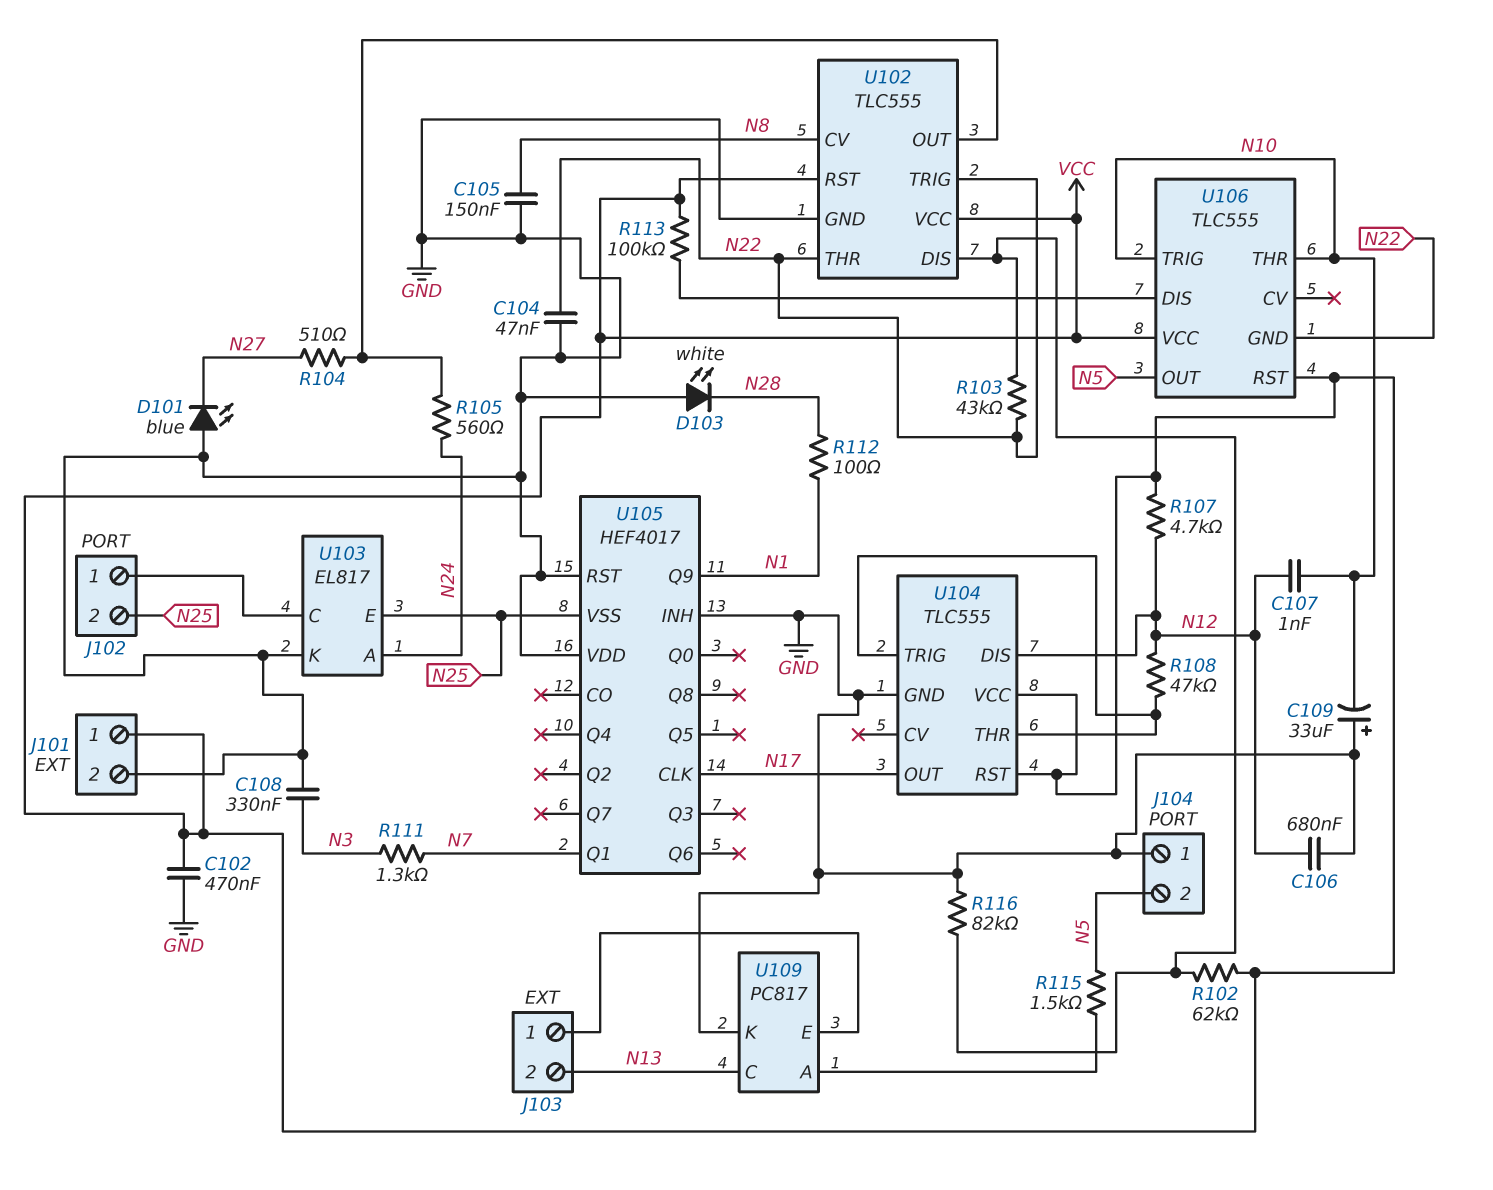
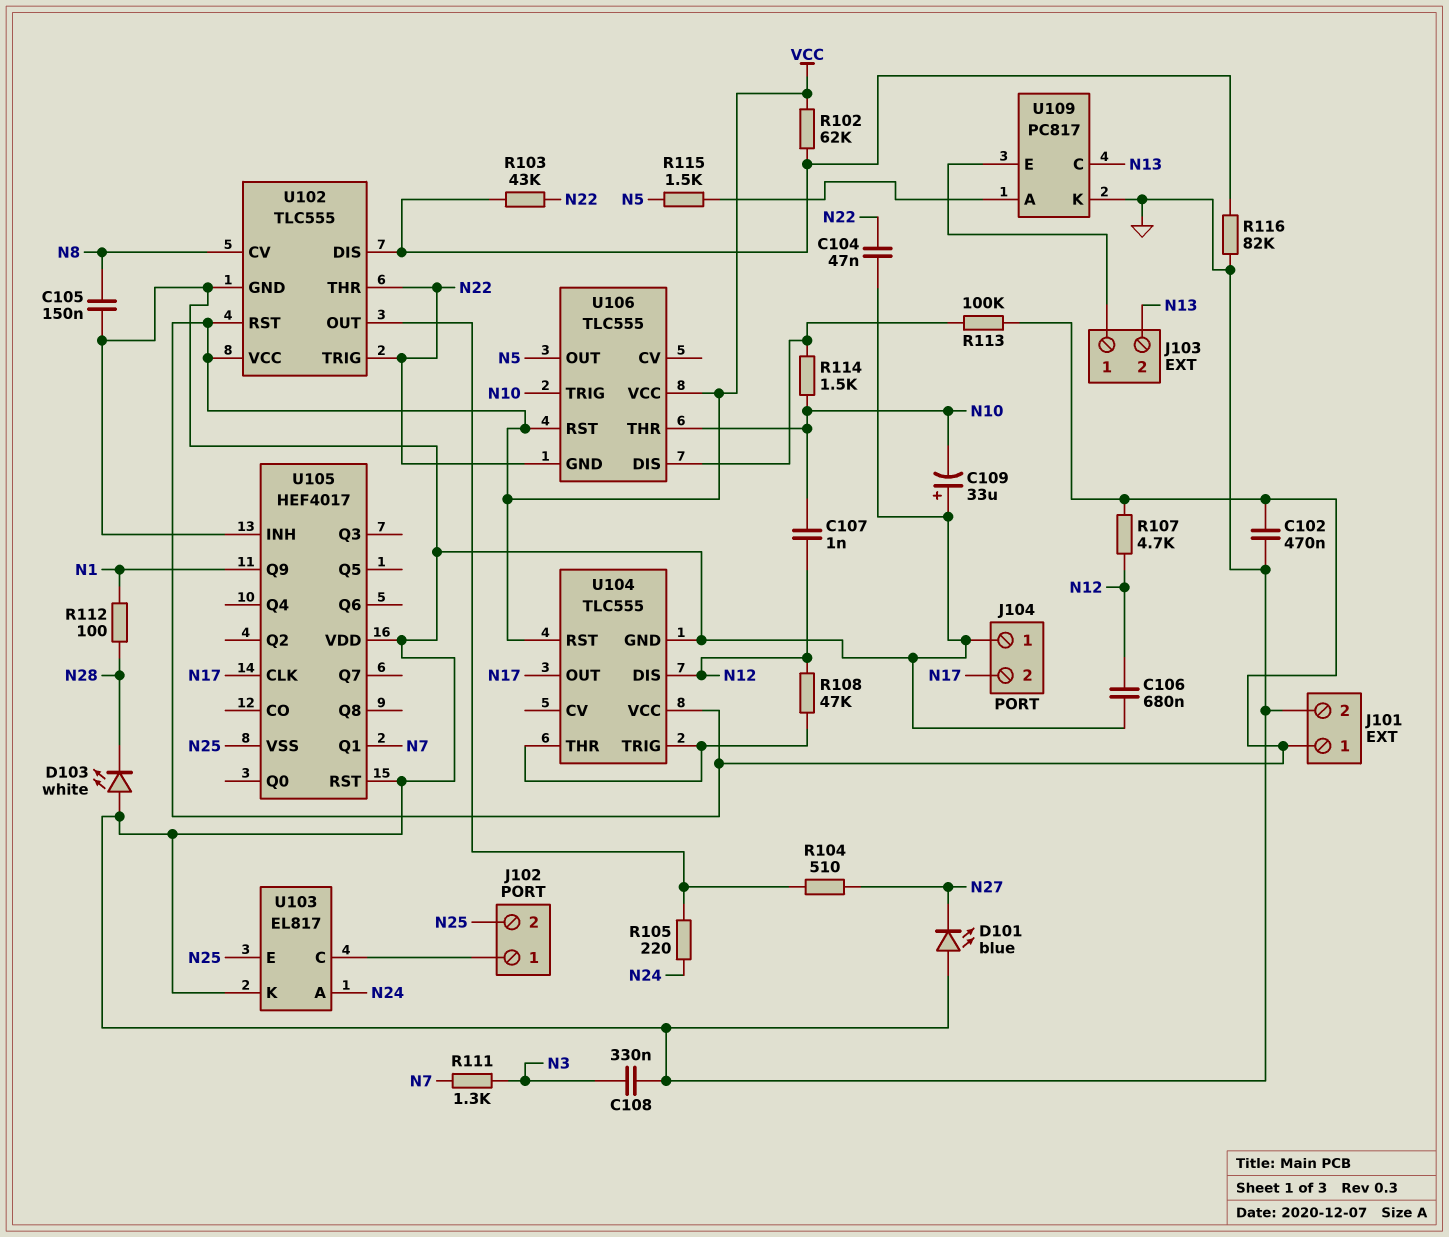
J104 pin 2: N5 -> N17
R105: 560 (N24, U102/OUT) -> 220 (N24, U102/OUT)
R114: none -> 1.5k (N10, U106/DIS)

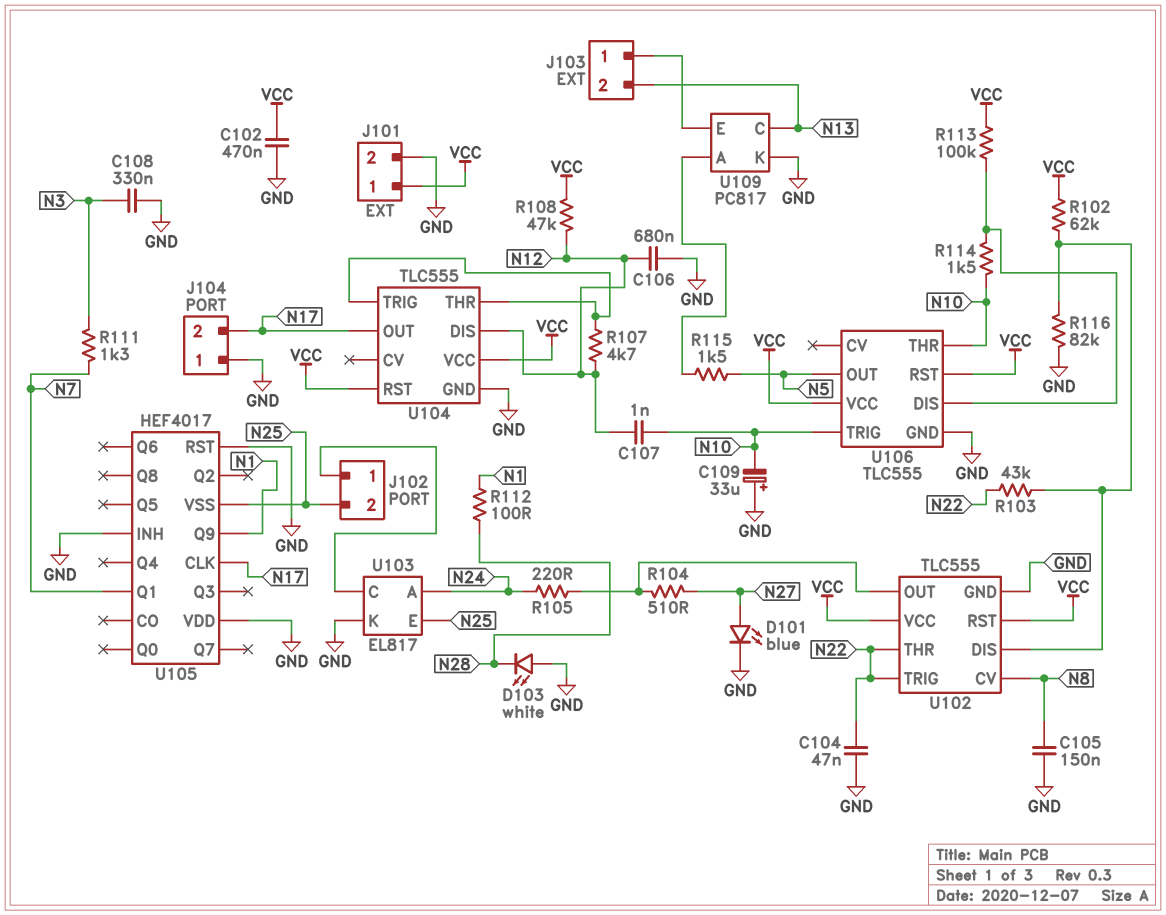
D101: LED blue (A GND, K N27) -> LED blue (A N27, K GND)
R107: 4.7k (N12, VCC) -> 4.7k (N12, U104/THR)
R108: 47k (N12, U104/THR) -> 47k (N12, VCC)
U106 pin GND: N22 -> GND

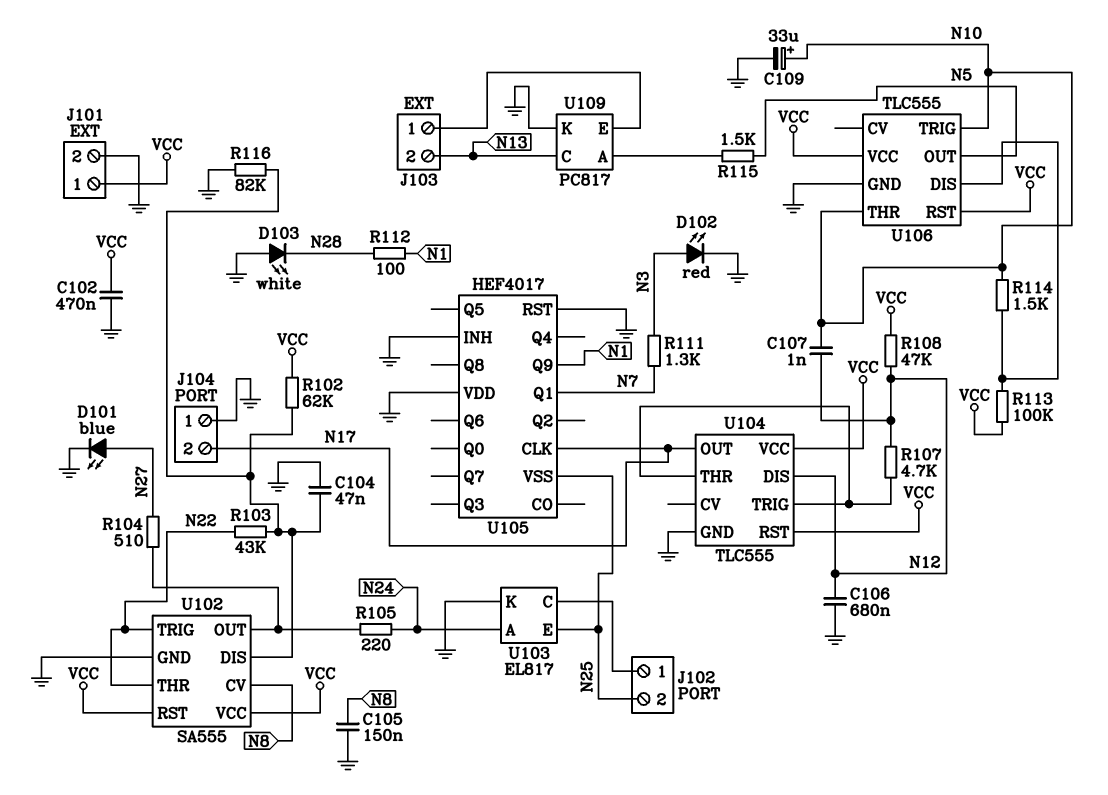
C104: 47nF (GND, N22) -> 47nF (GND, U102/DIS)
C108: 330nF (GND, N3) -> none
C109: 33uF (plus GND, minus N10) -> 33uF (plus N10, minus GND)
D102: none -> LED red (A N3, K GND)
U102: TLC555 -> SA555

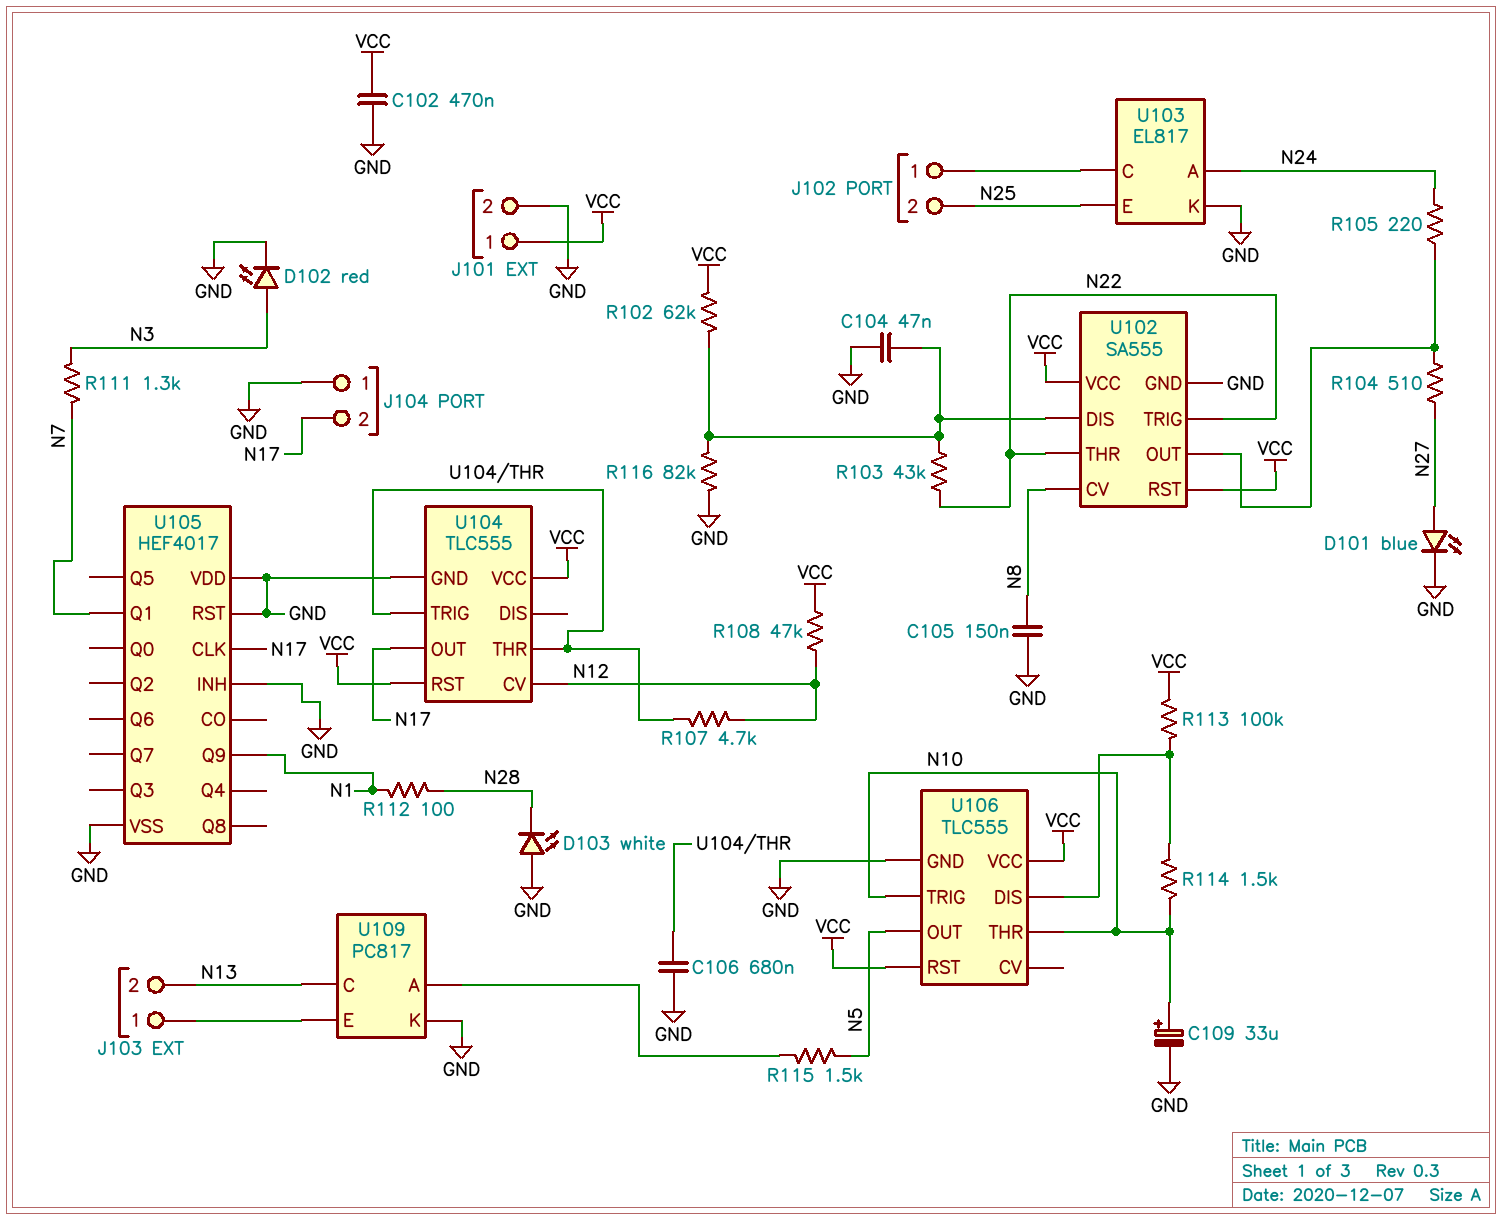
C106: 680nF (GND, N12) -> 680nF (GND, U104/THR)
C107: 1nF (N10, N12) -> none
U104 pin CV: none -> N12
U104 pin DIS: N12 -> none
U105 pin VSS: N25 -> GND

